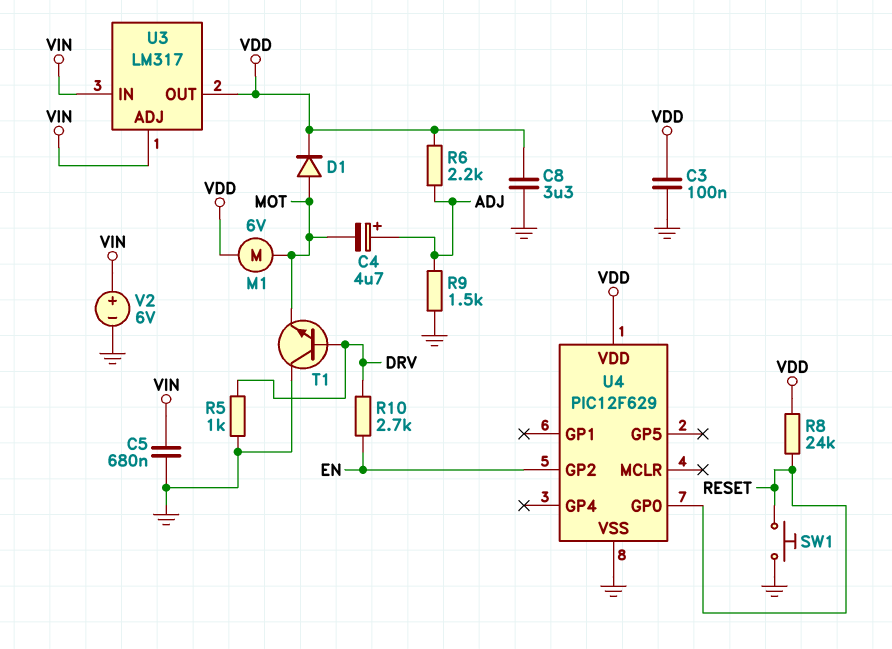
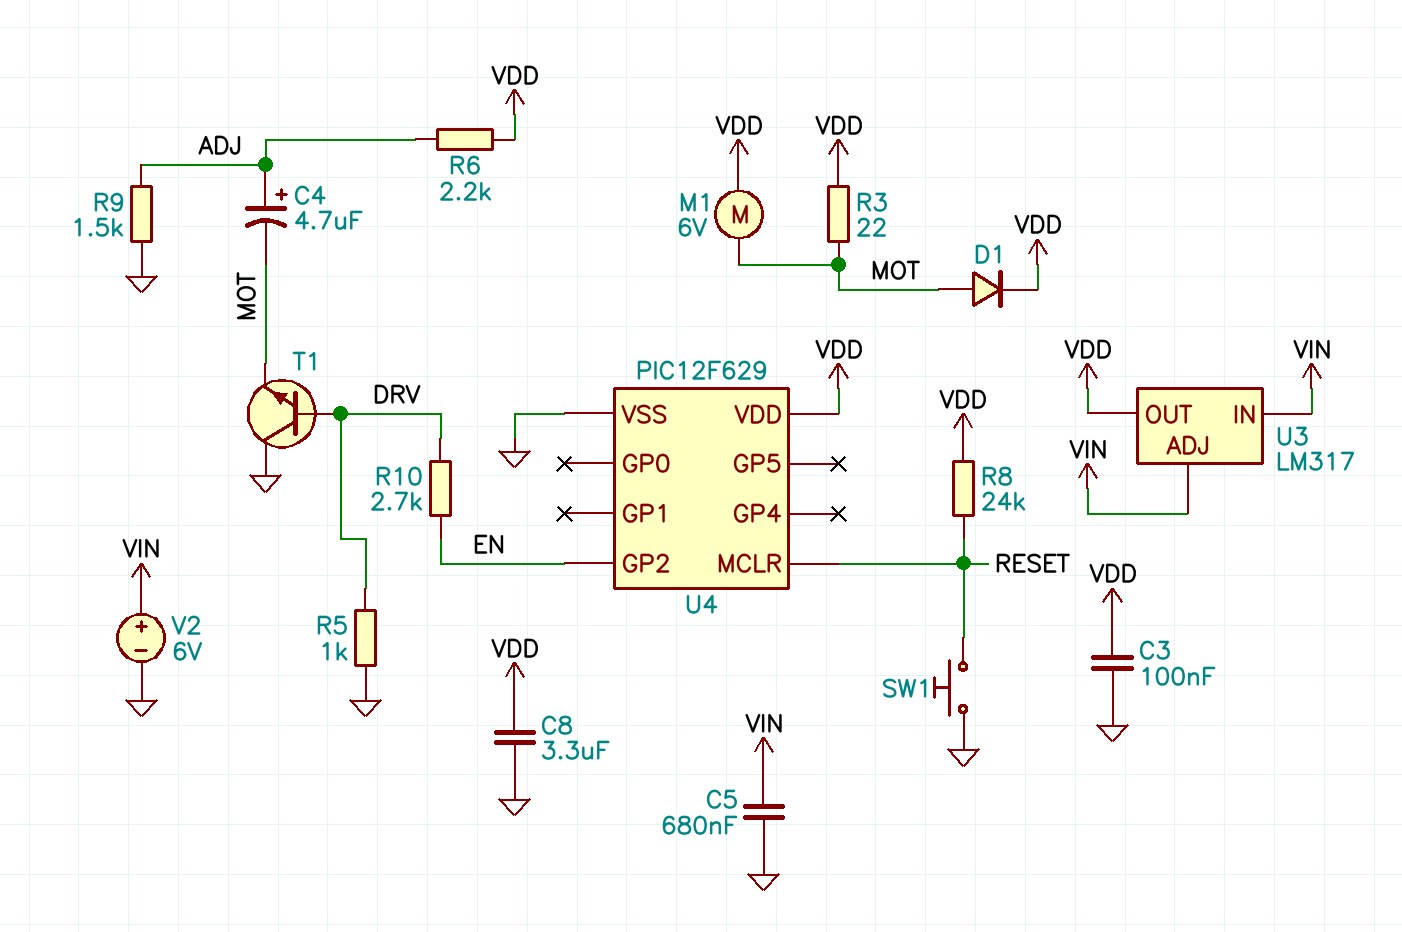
R3: none -> 22 (MOT, VDD)
U4 pin GP0: RESET -> none
U4 pin MCLR: none -> RESET

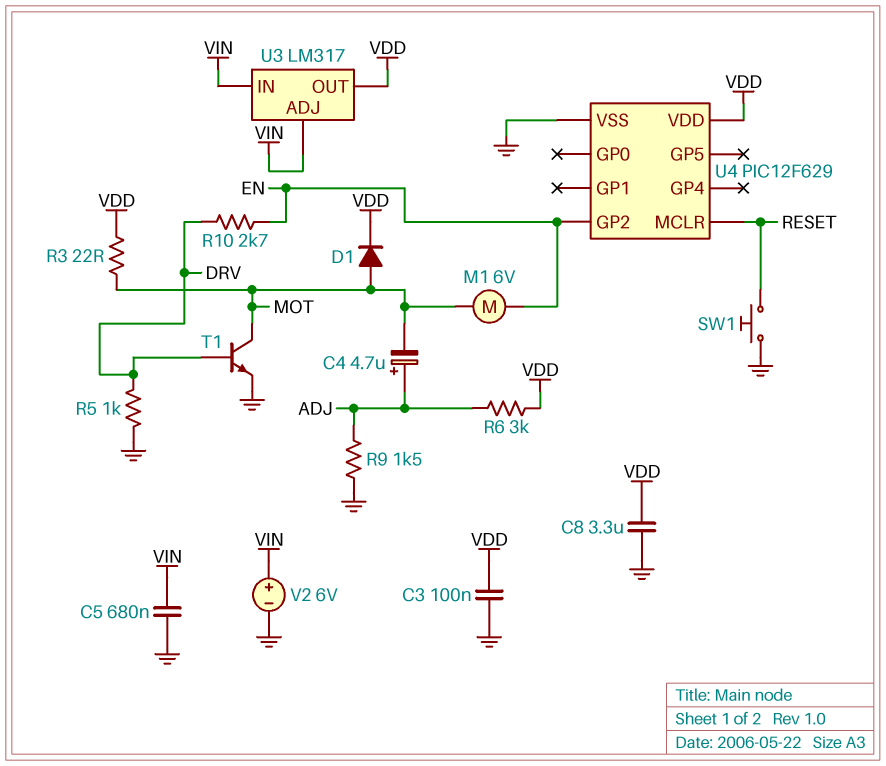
M1: motor 6V (MOT, VDD) -> motor 6V (EN, MOT)
R6: 2.2k (ADJ, VDD) -> 3k (ADJ, VDD)
R8: 24k (RESET, VDD) -> none
T1: NPN (B DRV, C GND, E MOT) -> NPN (B DRV, C MOT, E GND)

